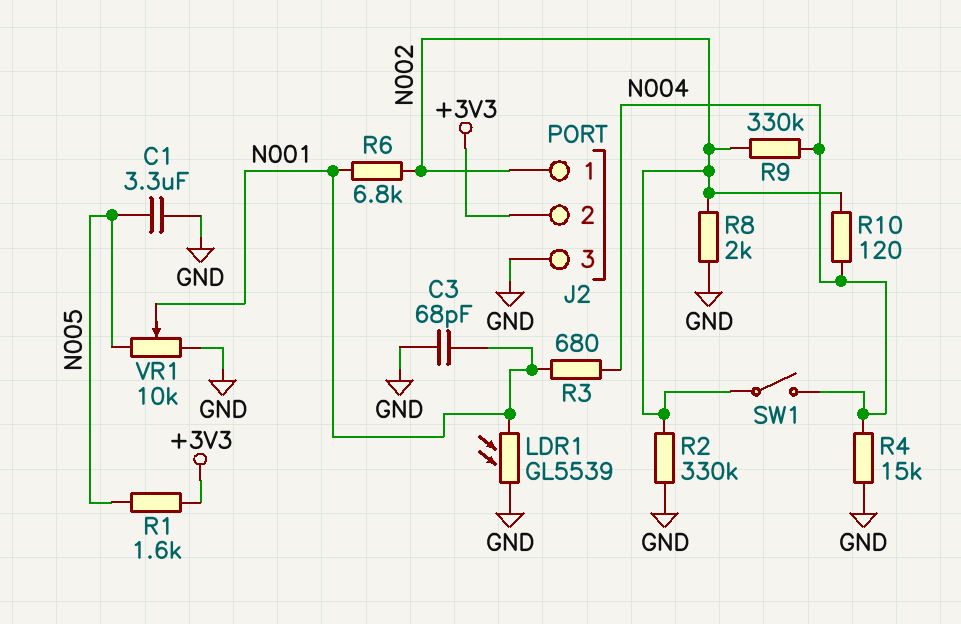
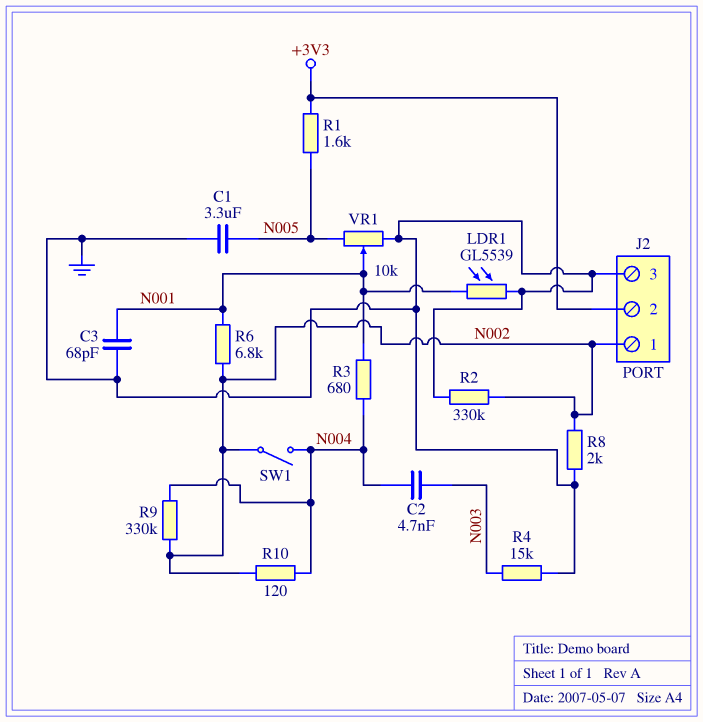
C2: none -> 4.7nF (N003, N004)
R4: 15k (GND, N004) -> 15k (GND, N003)

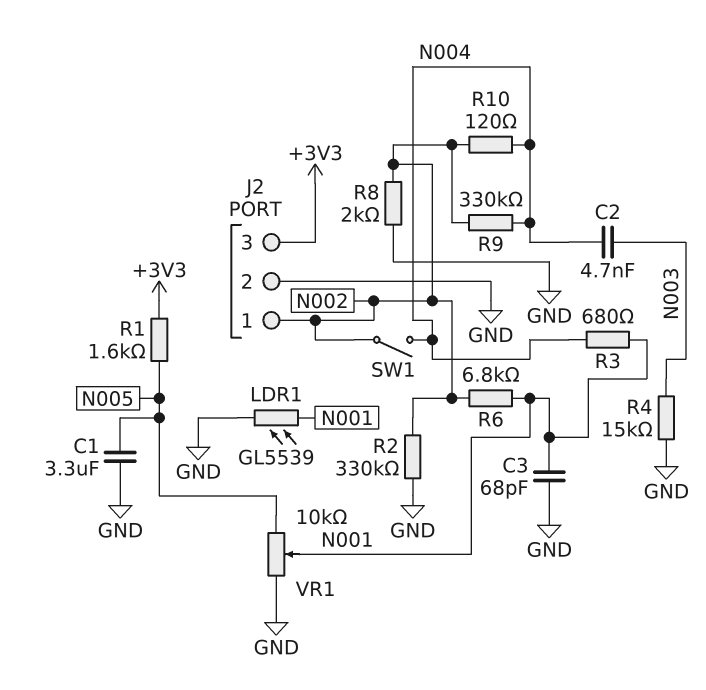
J2 pin 2: +3V3 -> GND
J2 pin 3: GND -> +3V3

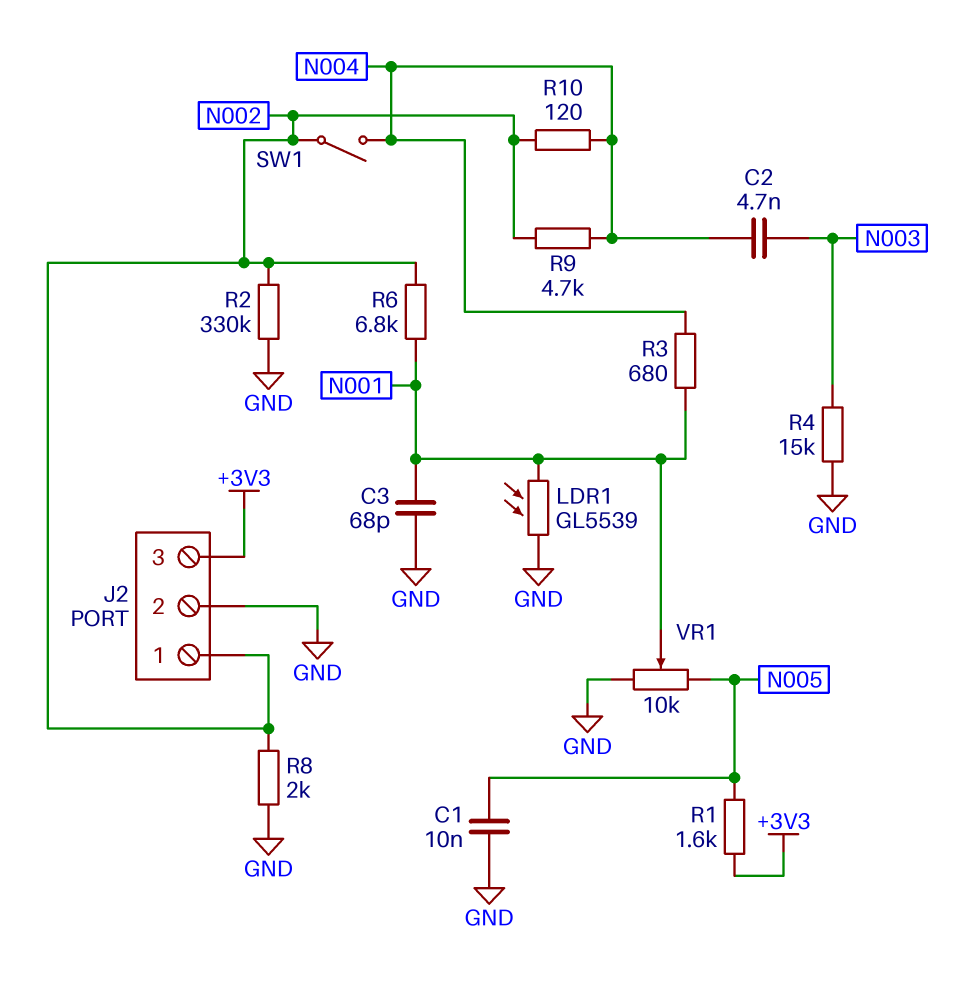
C1: 3.3uF (GND, N005) -> 10nF (GND, N005)
R9: 330k (N002, N004) -> 4.7k (N002, N004)

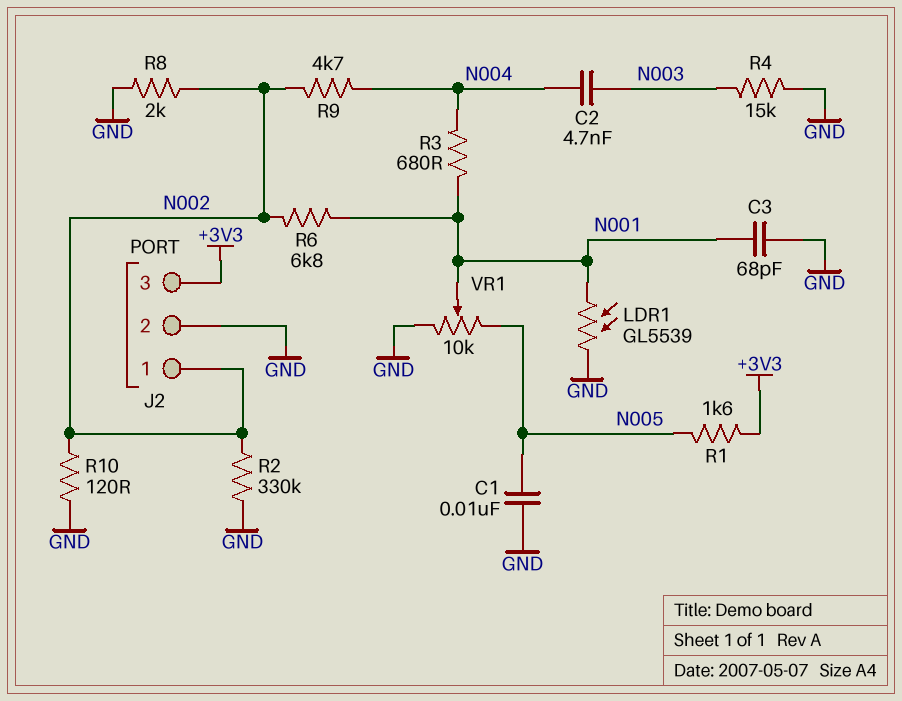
R10: 120 (N002, N004) -> 120 (GND, N002)
SW1: switch (N002, N004) -> none

